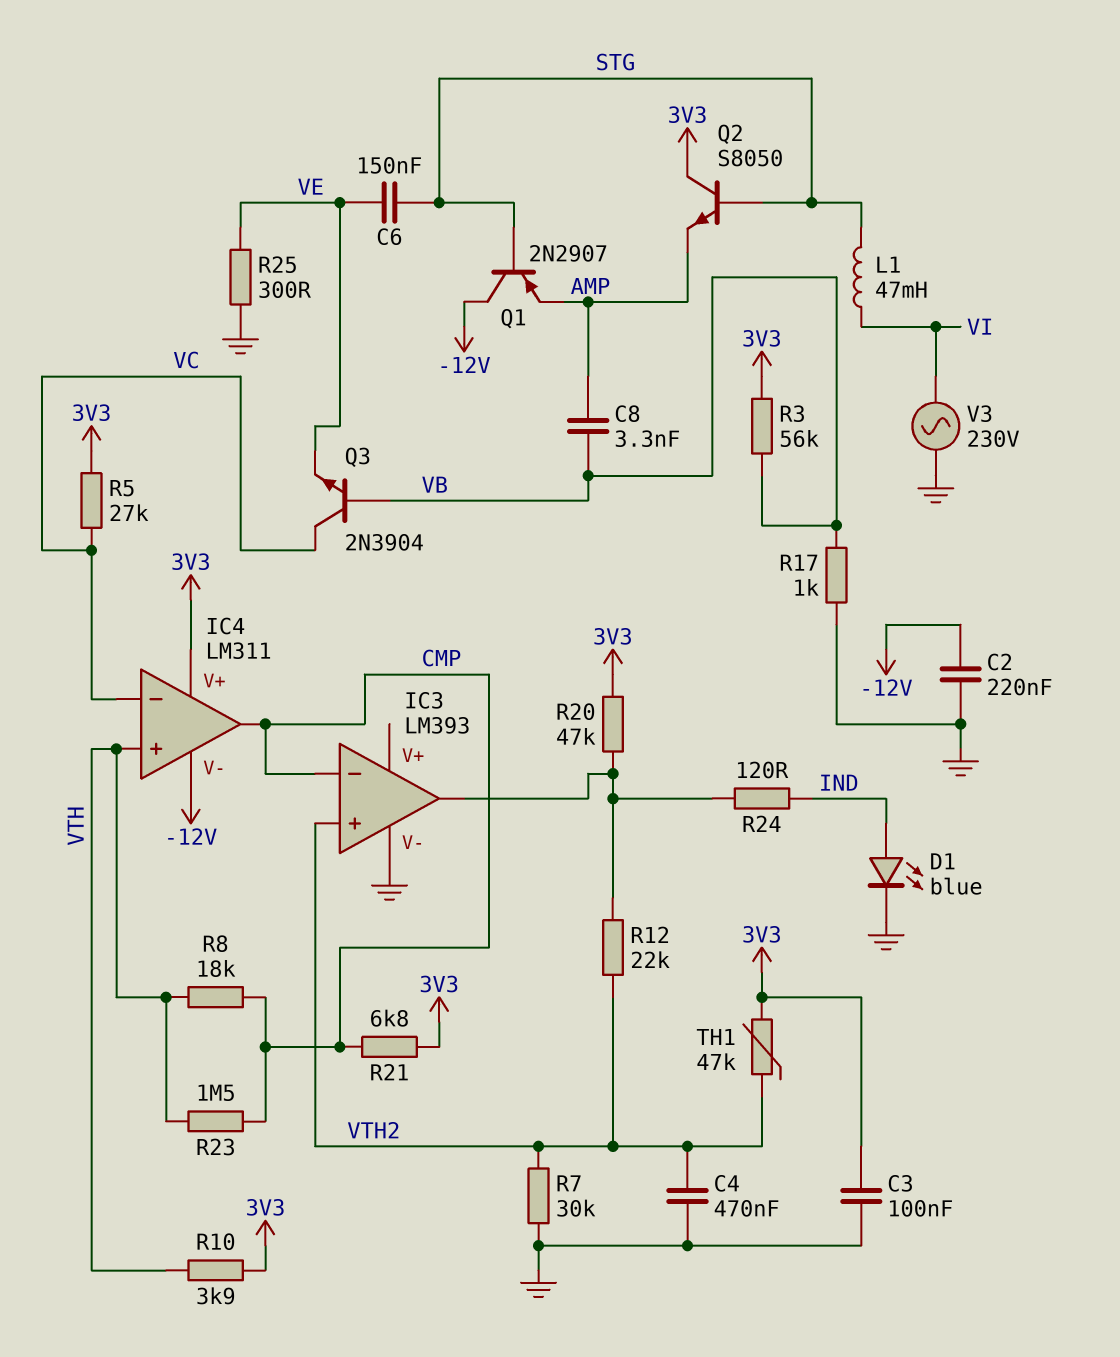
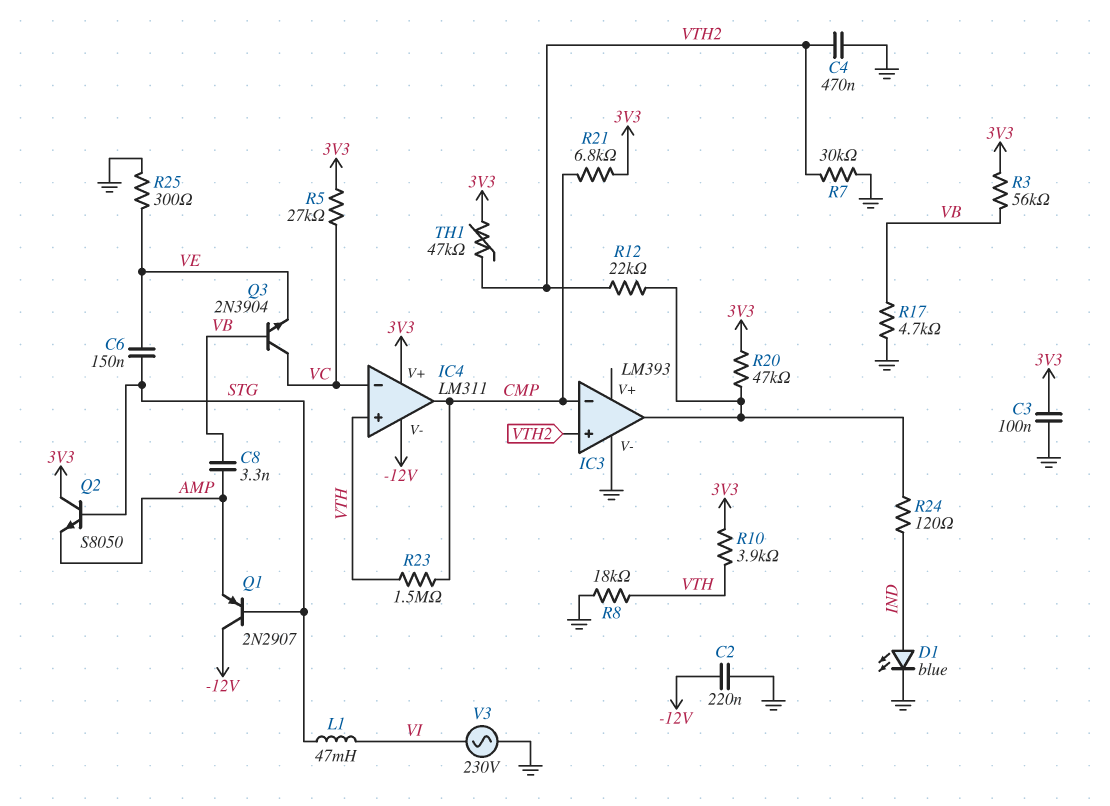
R8: 18k (CMP, VTH) -> 18k (GND, VTH)
R17: 1k (GND, VB) -> 4.7k (GND, VB)

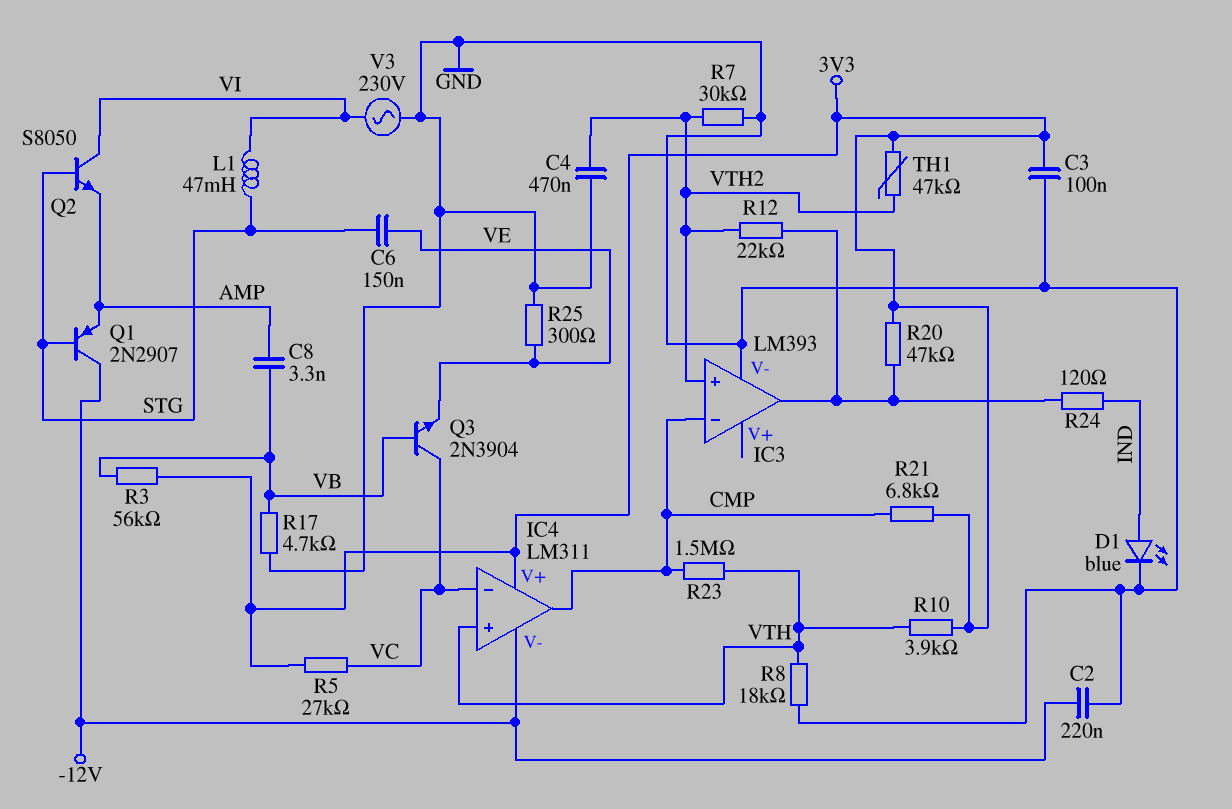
Q2: NPN S8050 (B STG, C 3V3, E AMP) -> NPN S8050 (B STG, C VI, E AMP)

